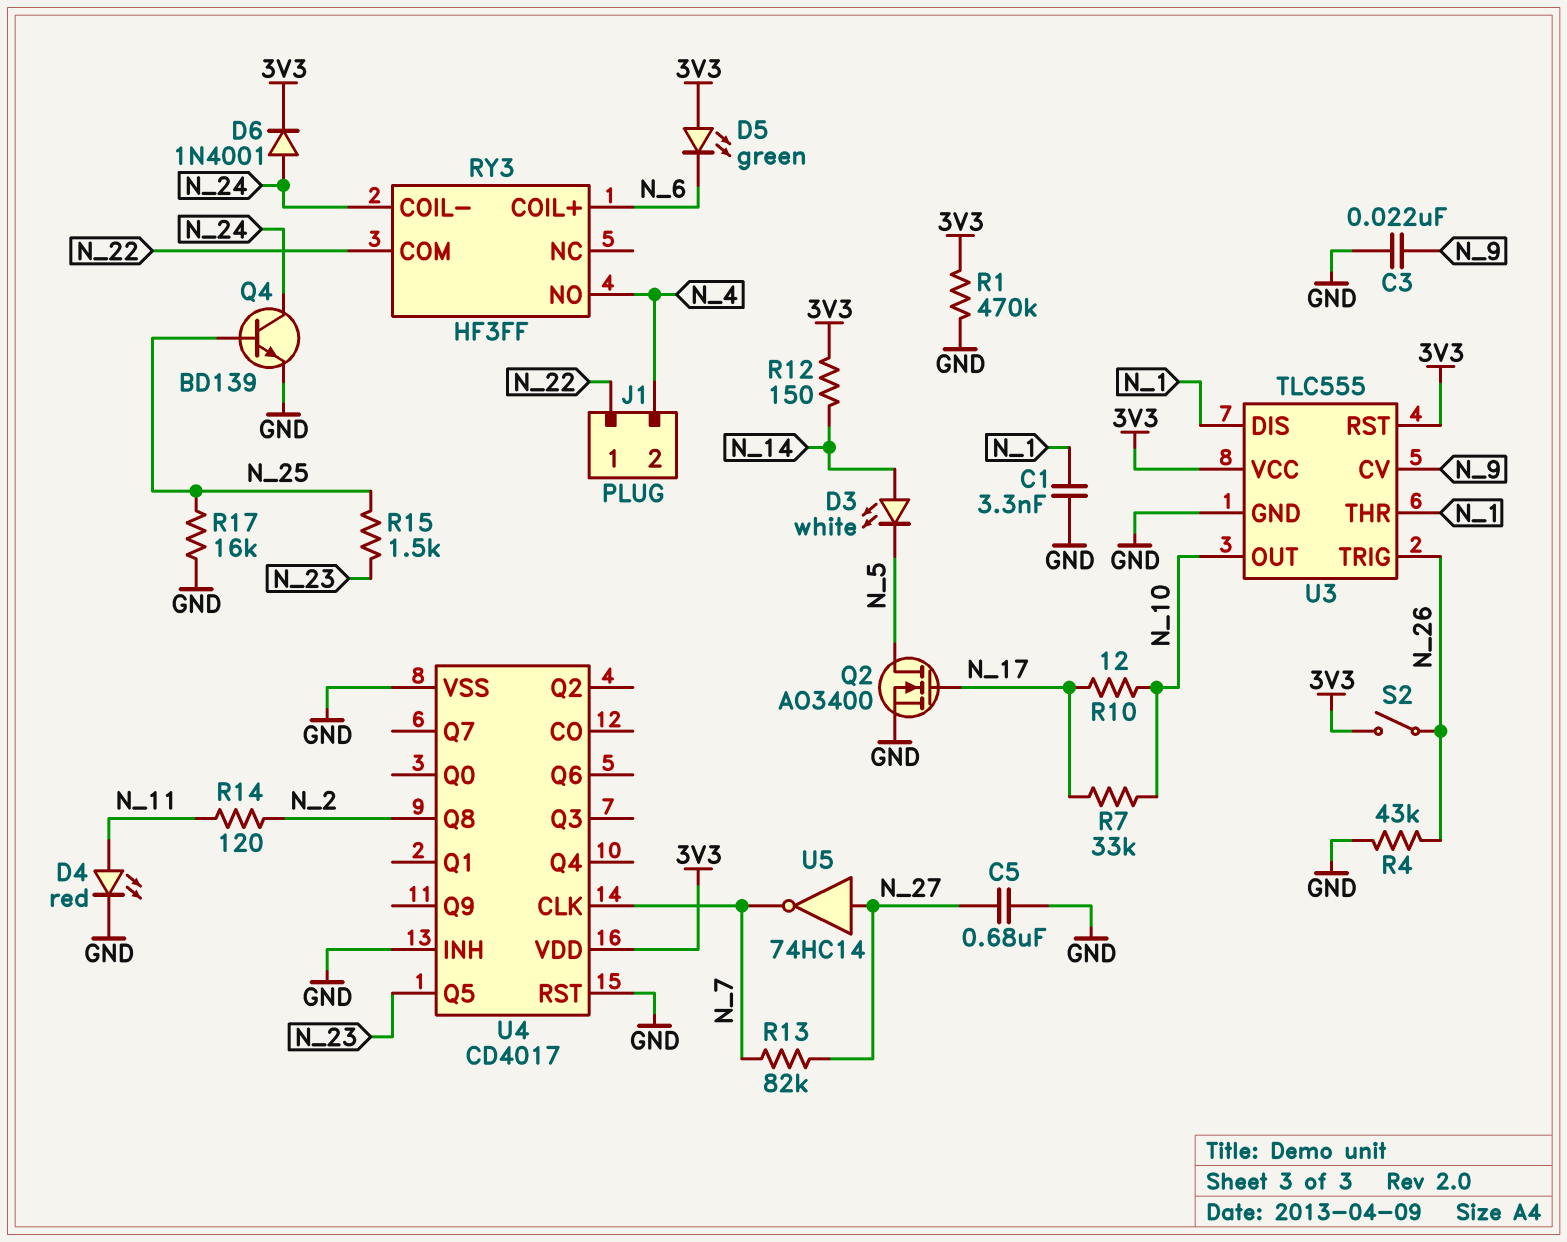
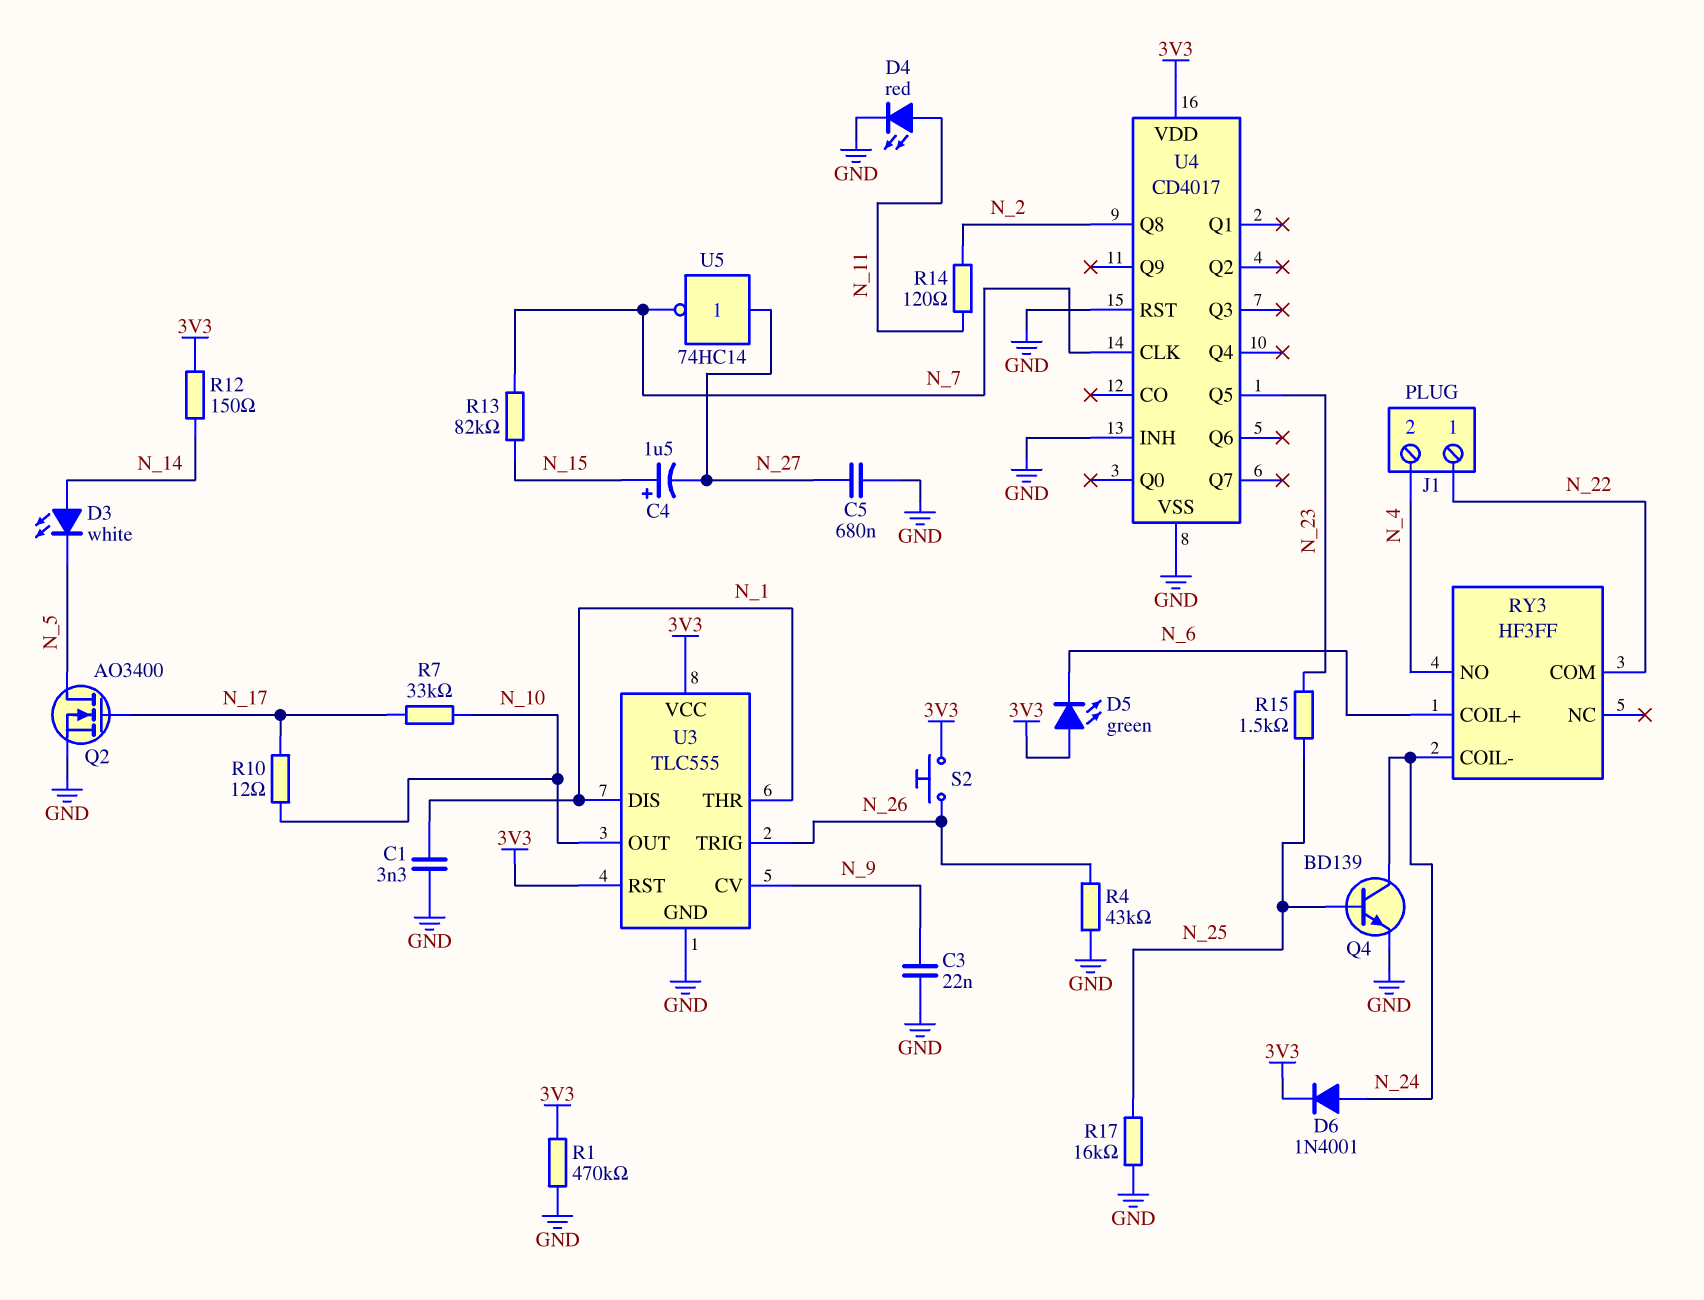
C4: none -> 1.5uF (plus N_15, minus N_27)
R13: 82k (N_7, N_27) -> 82k (N_7, N_15)
S2: switch (3V3, N_26) -> button (3V3, N_26)

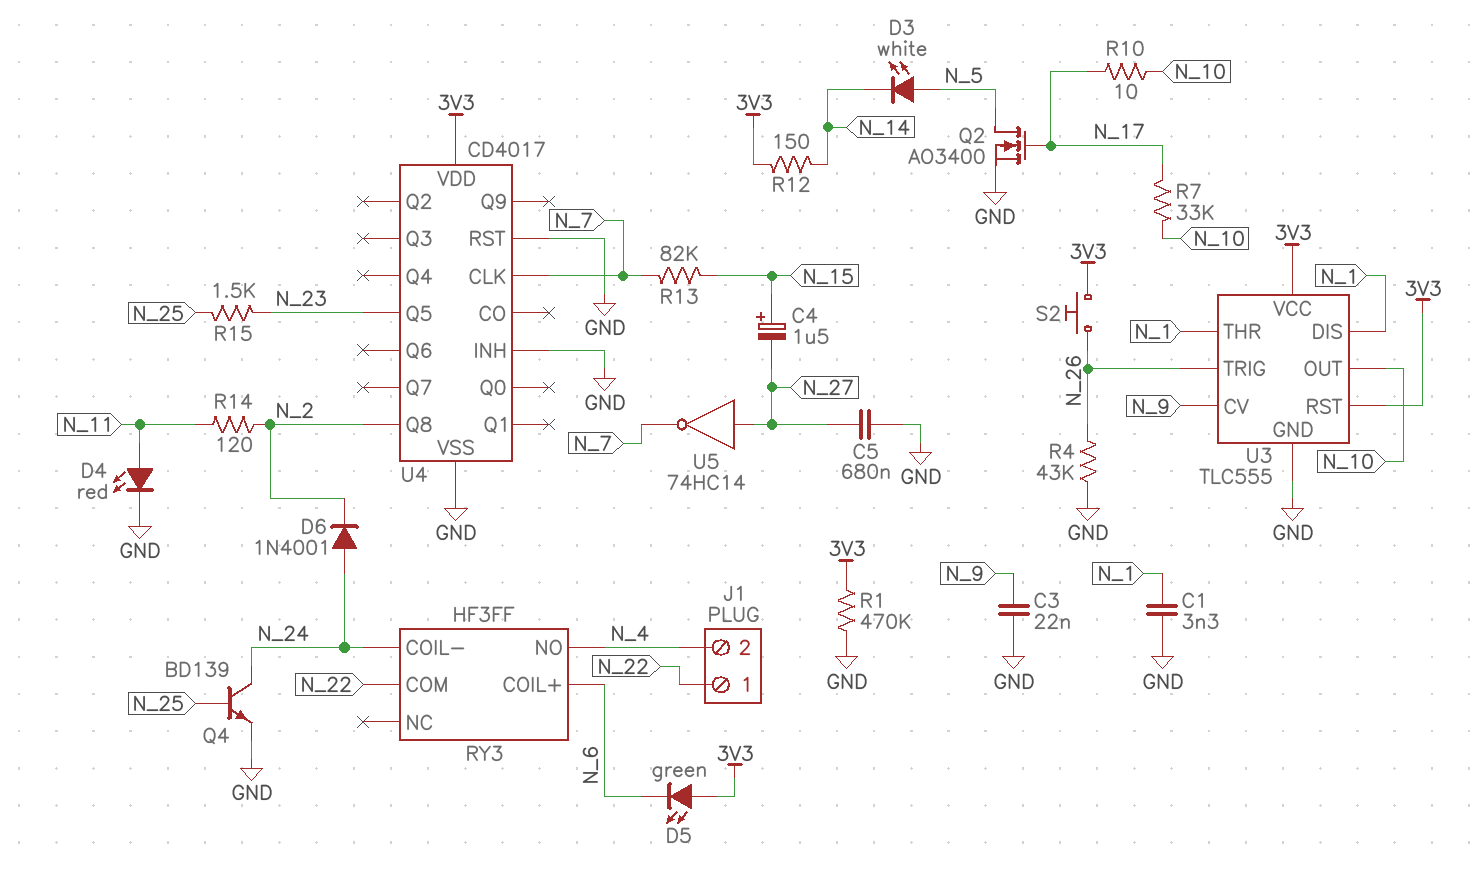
D3: LED white (A N_14, K N_5) -> LED white (A N_5, K N_14)
D6: diode 1N4001 (A N_24, K 3V3) -> diode 1N4001 (A N_24, K N_2)
R10: 12 (N_10, N_17) -> 10 (N_10, N_17)
R17: 16k (GND, N_25) -> none

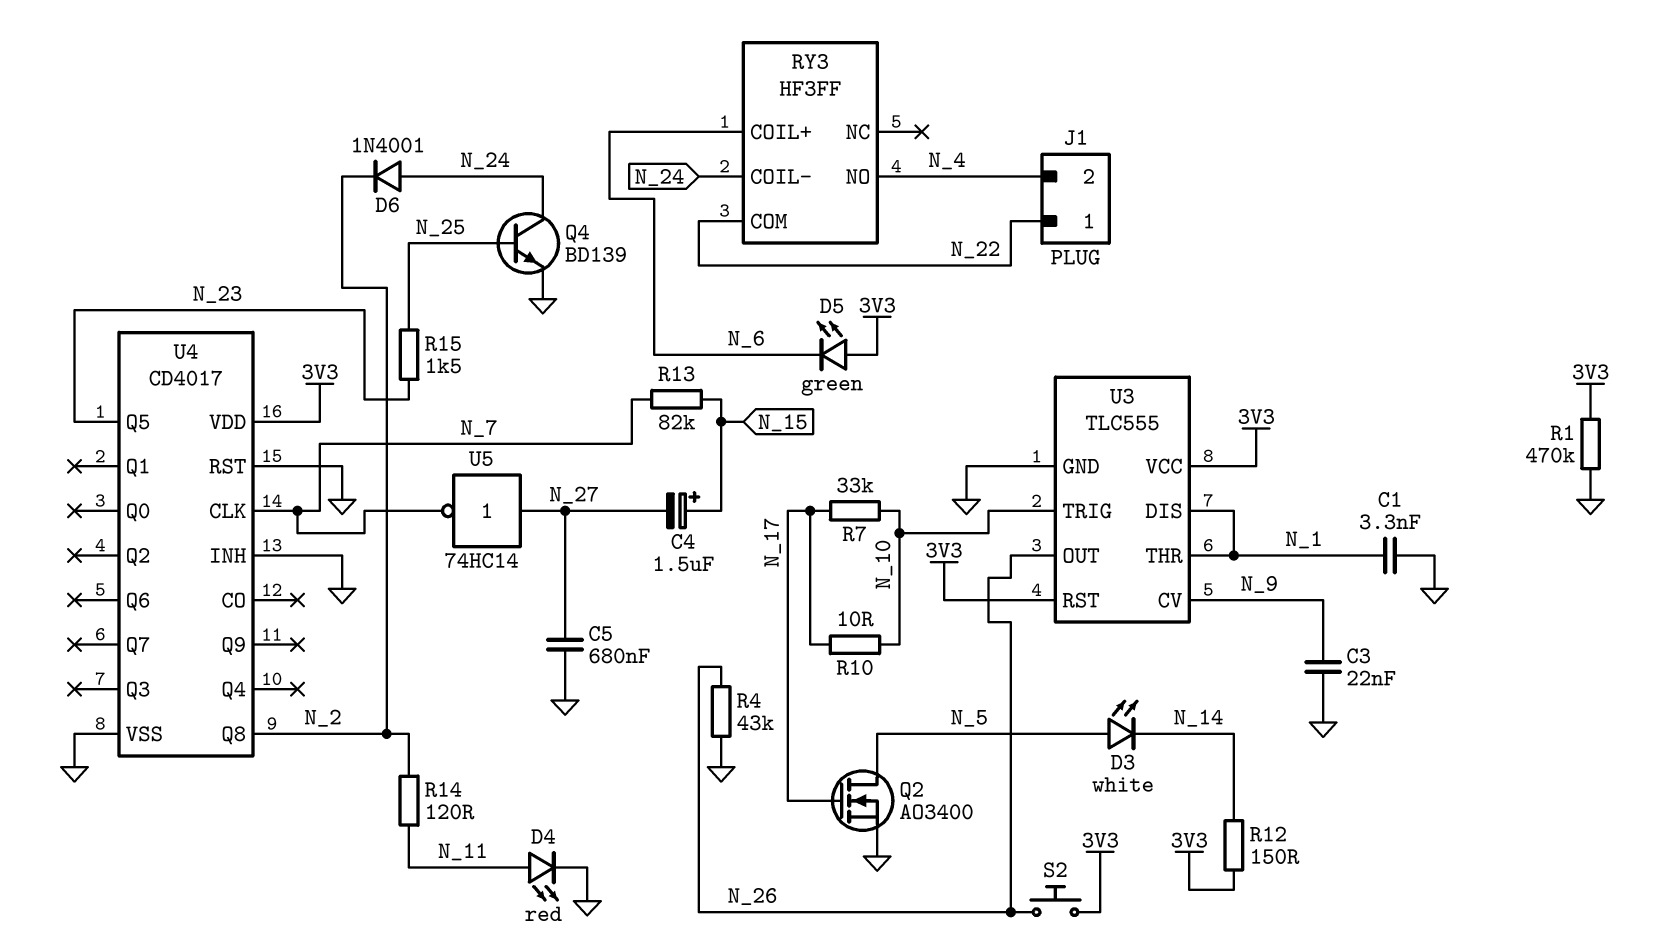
U3 pin OUT: N_10 -> N_26
U3 pin TRIG: N_26 -> N_10

